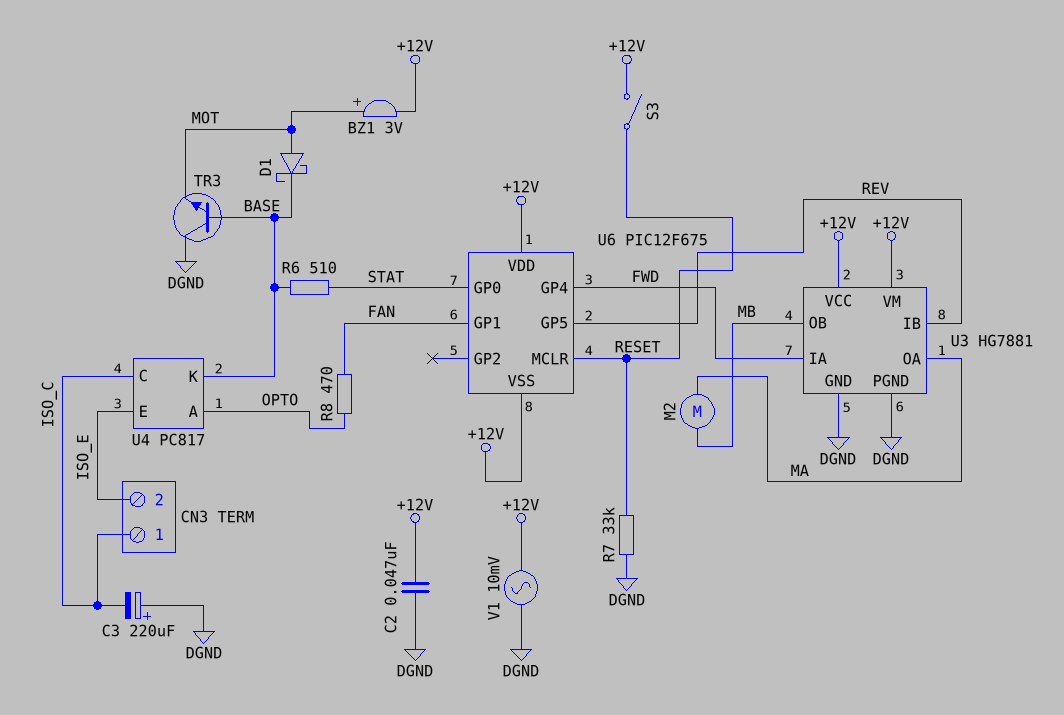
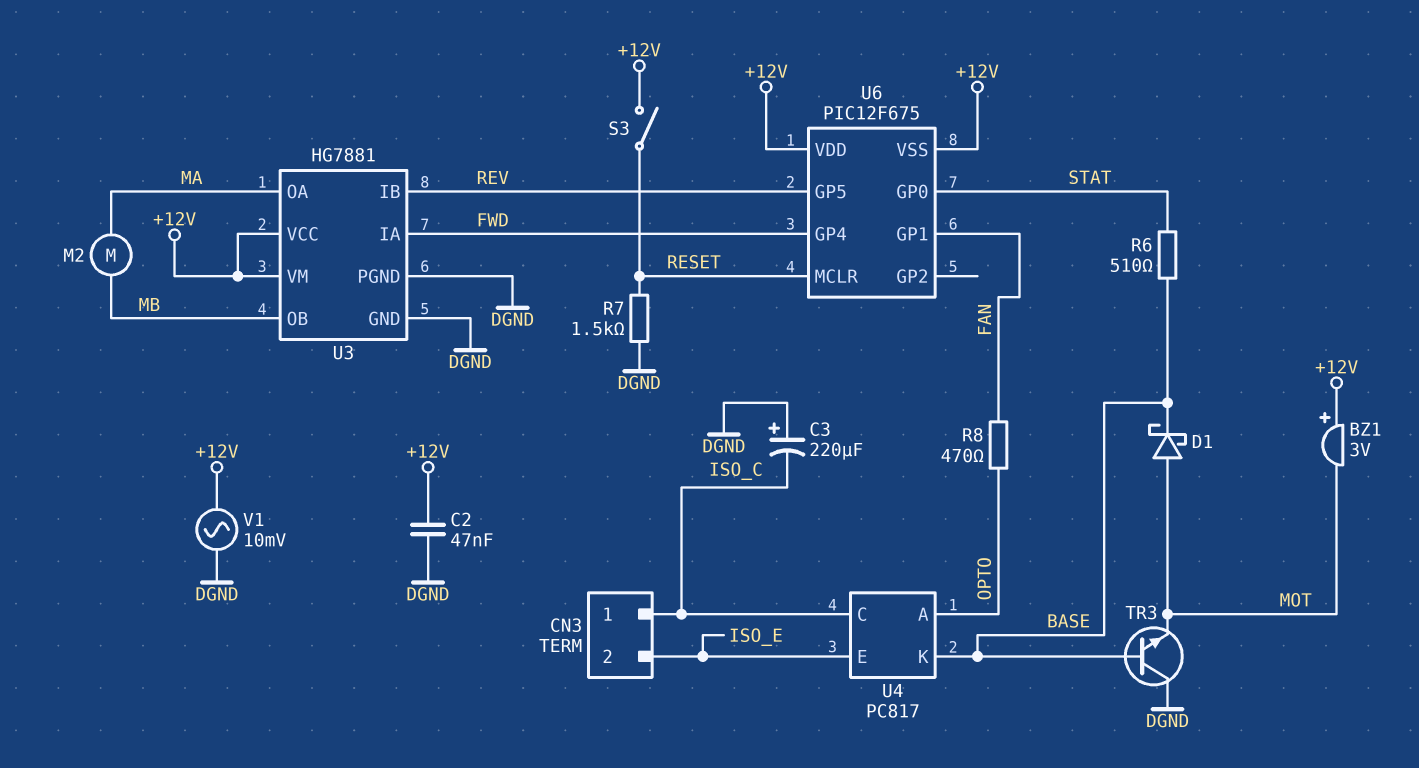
BZ1: buzzer 3V (plus MOT, minus +12V) -> buzzer 3V (plus +12V, minus MOT)
R7: 33k (DGND, RESET) -> 1.5k (DGND, RESET)

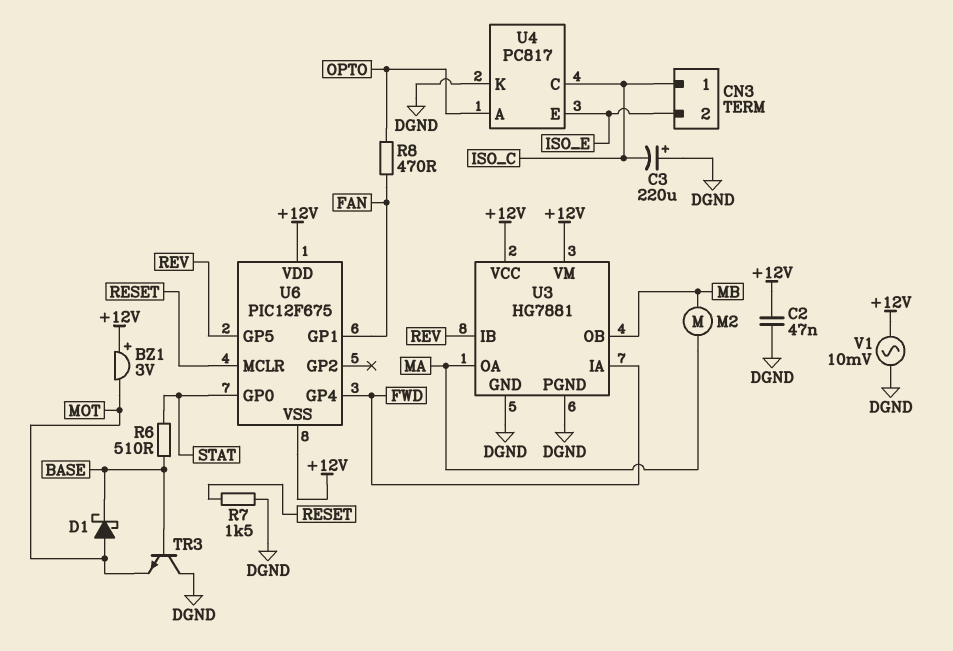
S3: switch (+12V, RESET) -> none
U4 pin K: BASE -> DGND

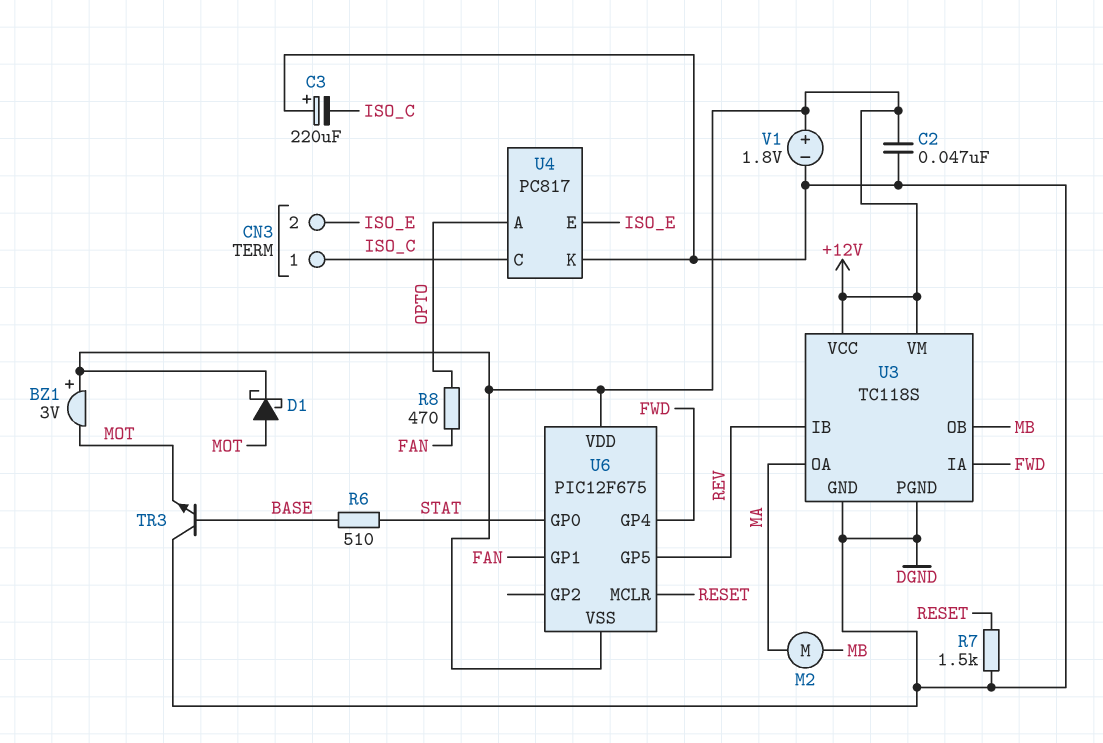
D1: schottky (A MOT, K BASE) -> schottky (A MOT, K +12V)
U3: HG7881 -> TC118S
V1: AC 10mV (+12V, DGND) -> 1.8V (plus +12V, minus DGND)

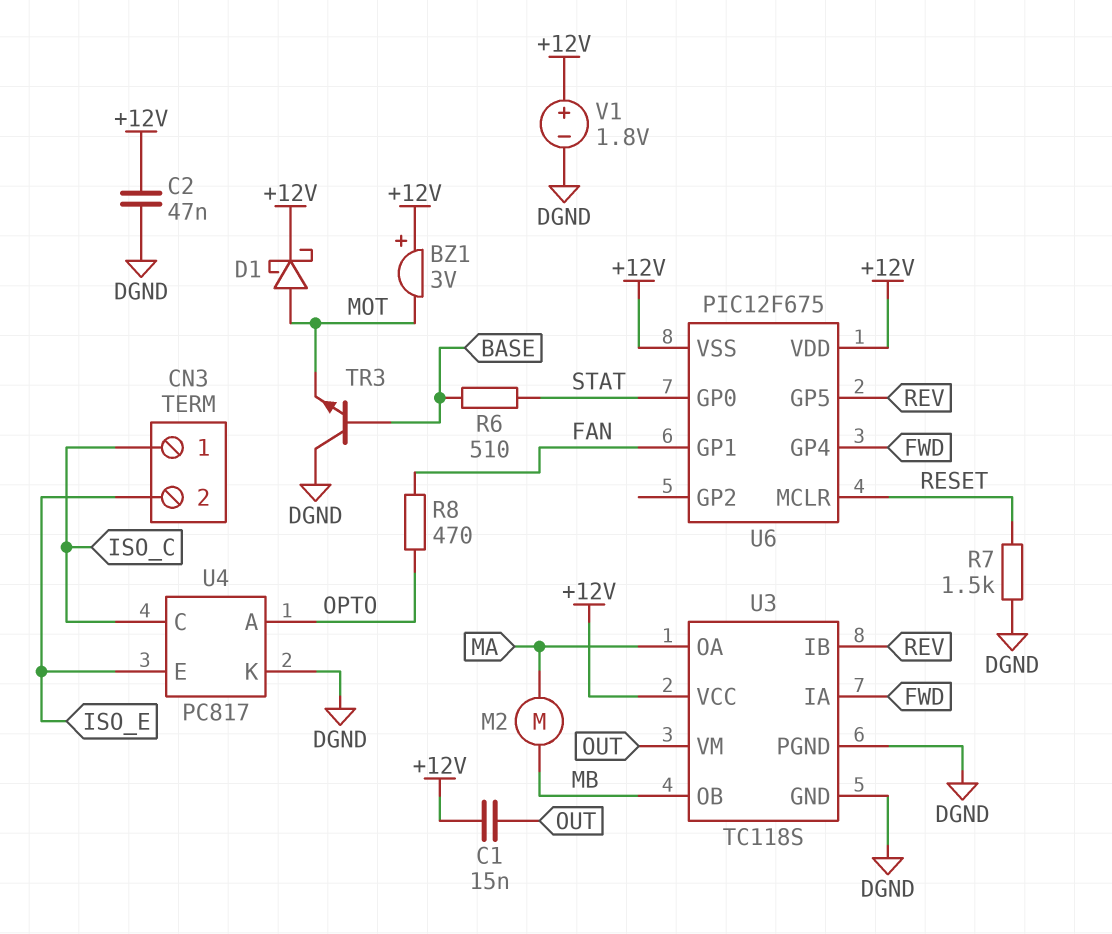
C1: none -> 15nF (+12V, OUT)
C3: 220uF (plus DGND, minus ISO_C) -> none
U3 pin VM: +12V -> OUT

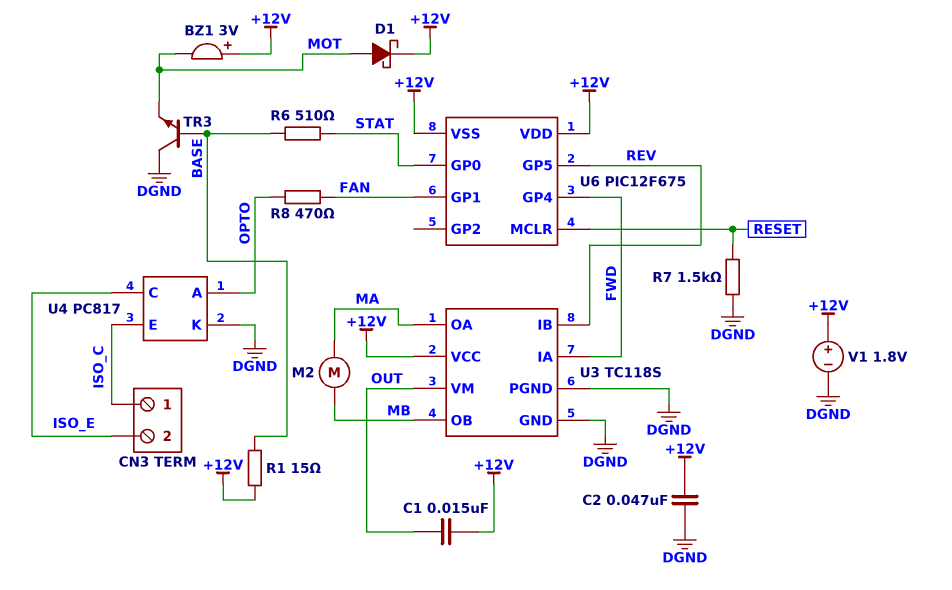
R1: none -> 15 (+12V, BASE)
U4 pin C: ISO_C -> ISO_E
U4 pin E: ISO_E -> ISO_C

